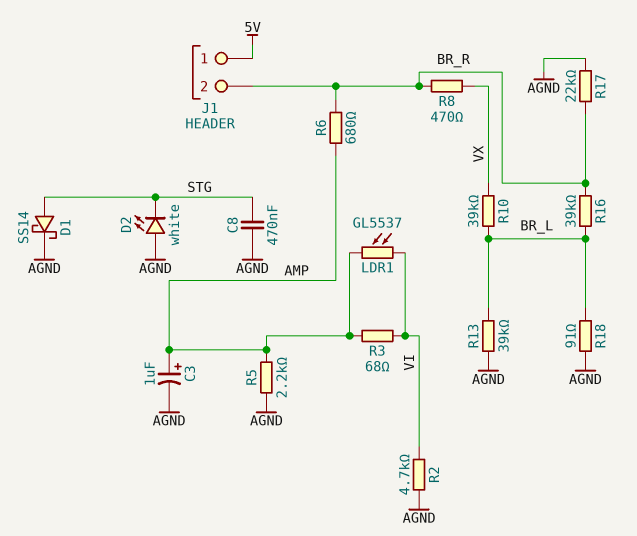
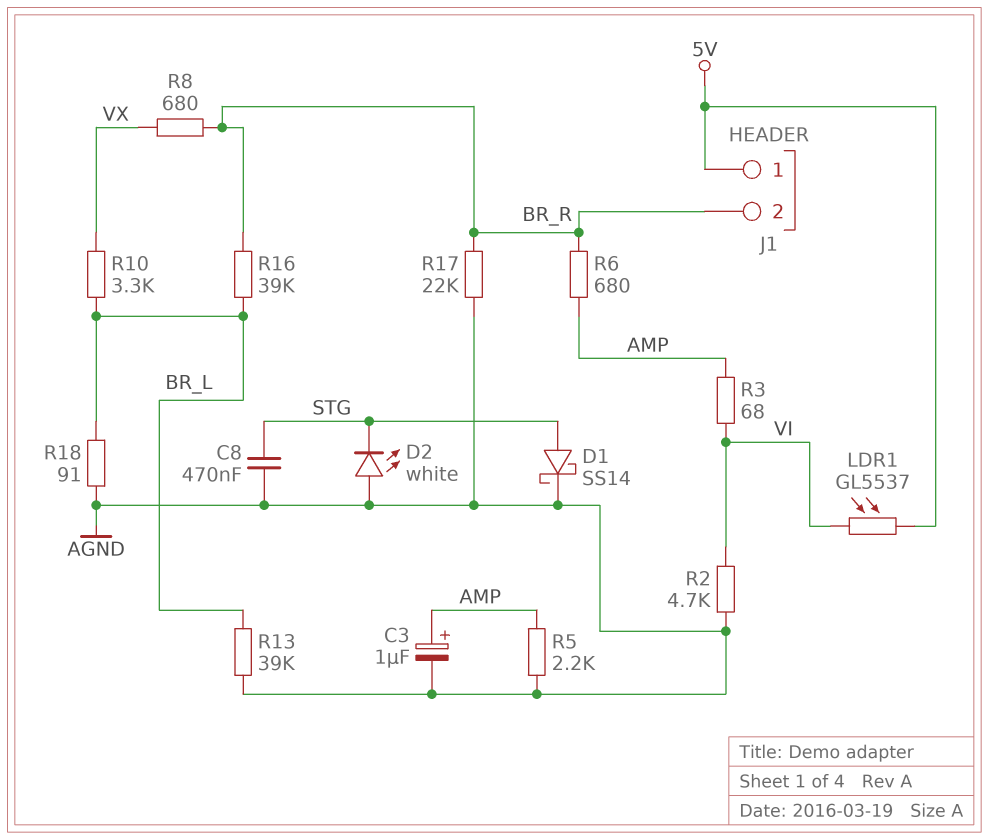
LDR1: GL5537 (AMP, VI) -> GL5537 (5V, VI)
R8: 470 (BR_R, VX) -> 680 (BR_R, VX)
R10: 39k (BR_L, VX) -> 3.3k (BR_L, VX)

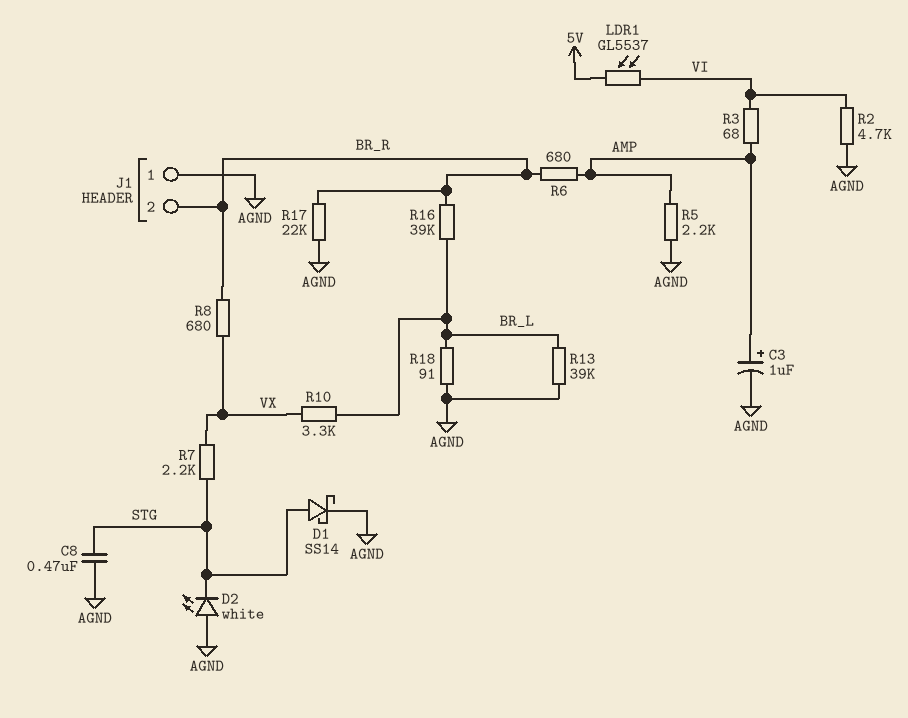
J1 pin 1: 5V -> AGND
R7: none -> 2.2k (STG, VX)

